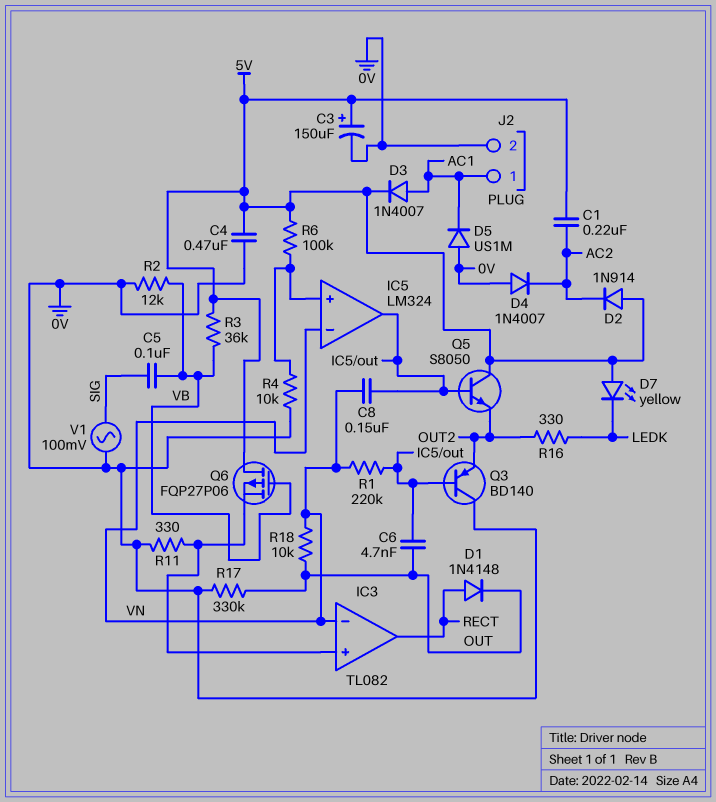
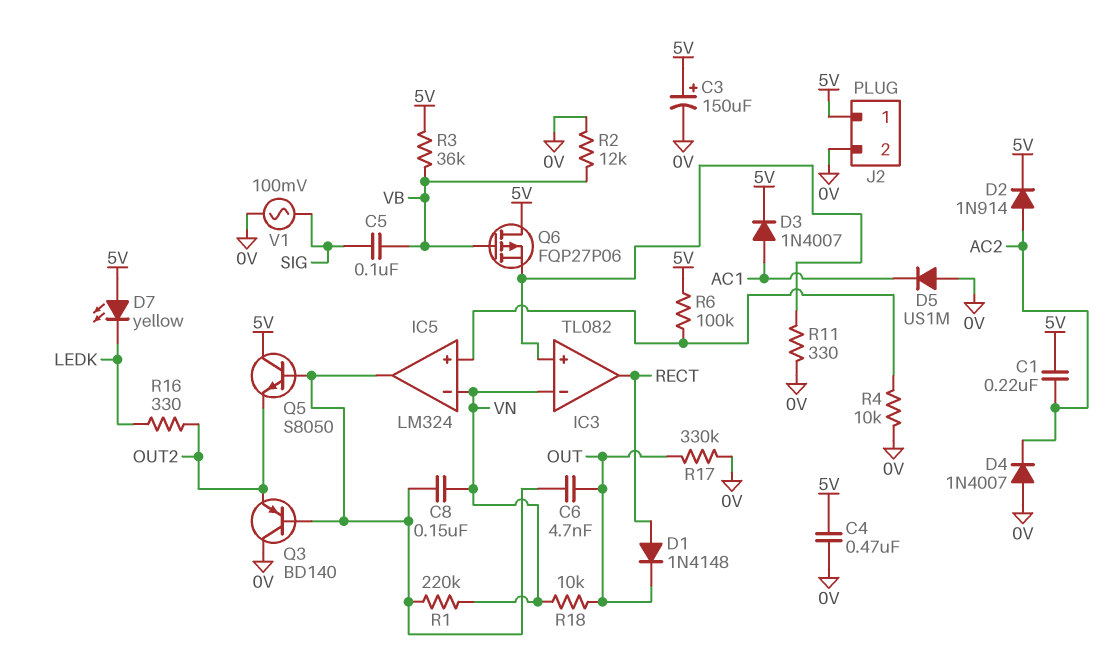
D2: diode 1N914 (A 5V, K AC2) -> diode 1N914 (A AC2, K 5V)
J2 pin 1: AC1 -> 5V

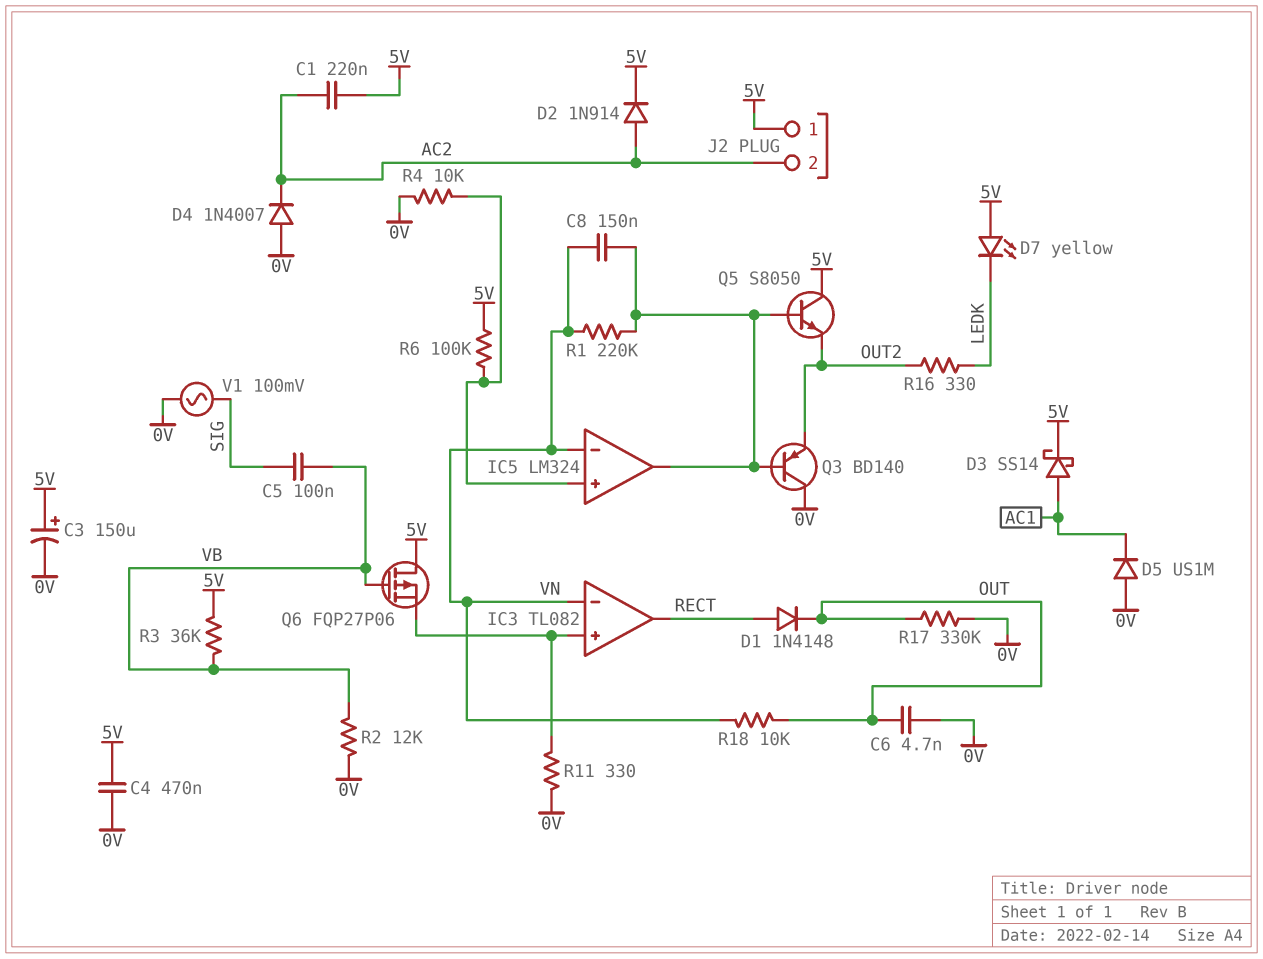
C6: 4.7nF (IC5/out, OUT) -> 4.7nF (0V, OUT)
D3: diode 1N4007 (A AC1, K 5V) -> schottky SS14 (A AC1, K 5V)
J2 pin 2: 0V -> AC2

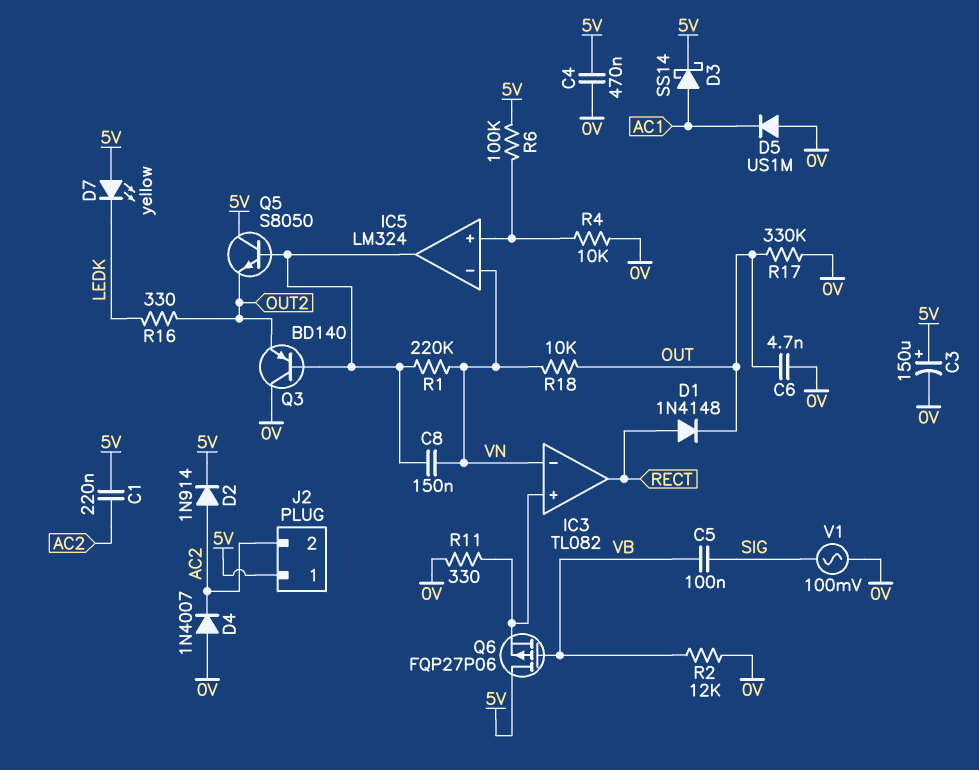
R3: 36k (5V, VB) -> none

